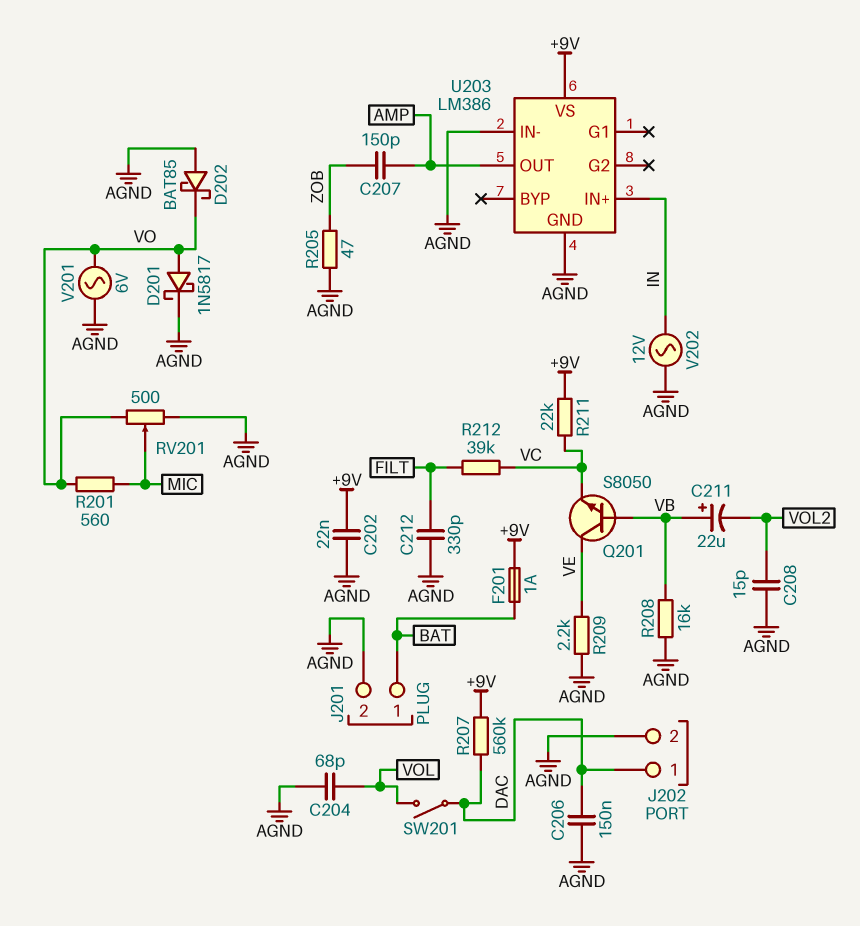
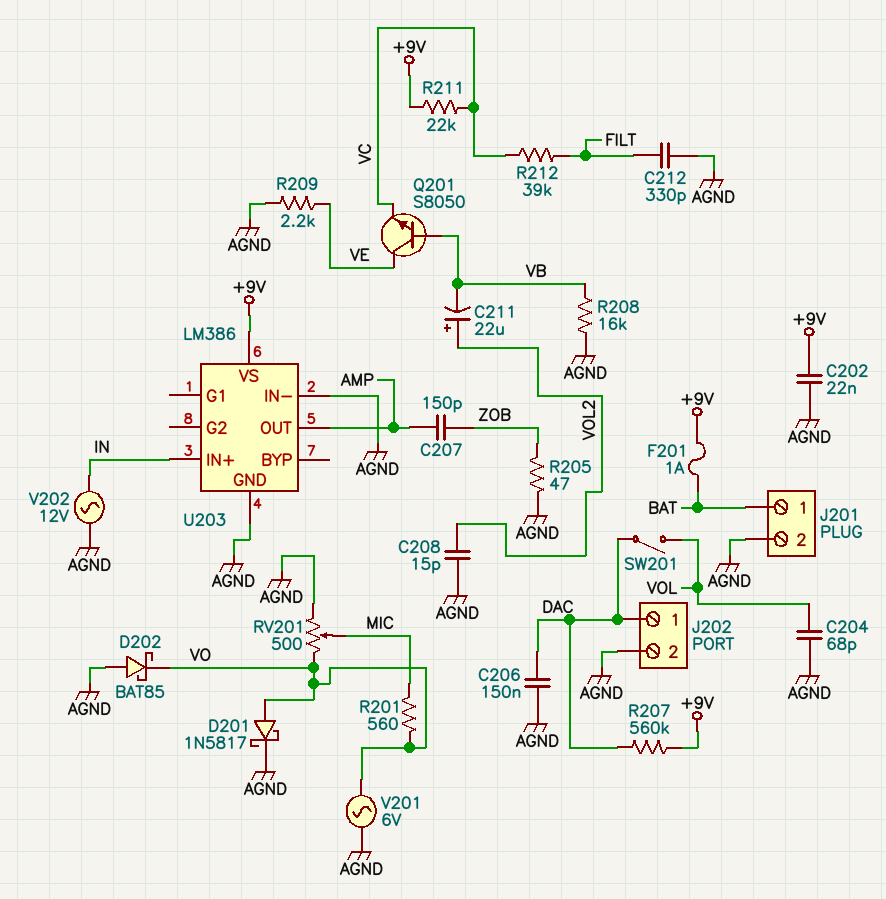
C211: 22uF (plus VB, minus VOL2) -> 22uF (plus VOL2, minus VB)

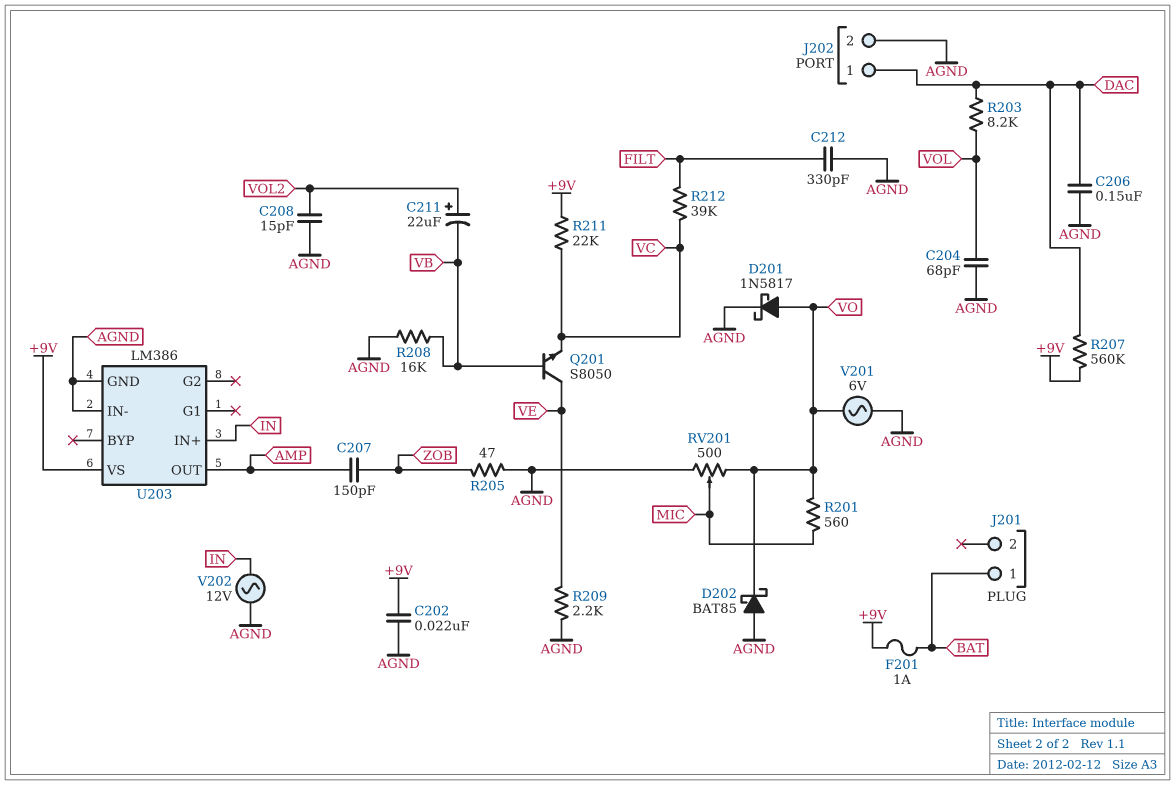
J201 pin 2: AGND -> none
R203: none -> 8.2k (DAC, VOL)
SW201: switch (DAC, VOL) -> none

